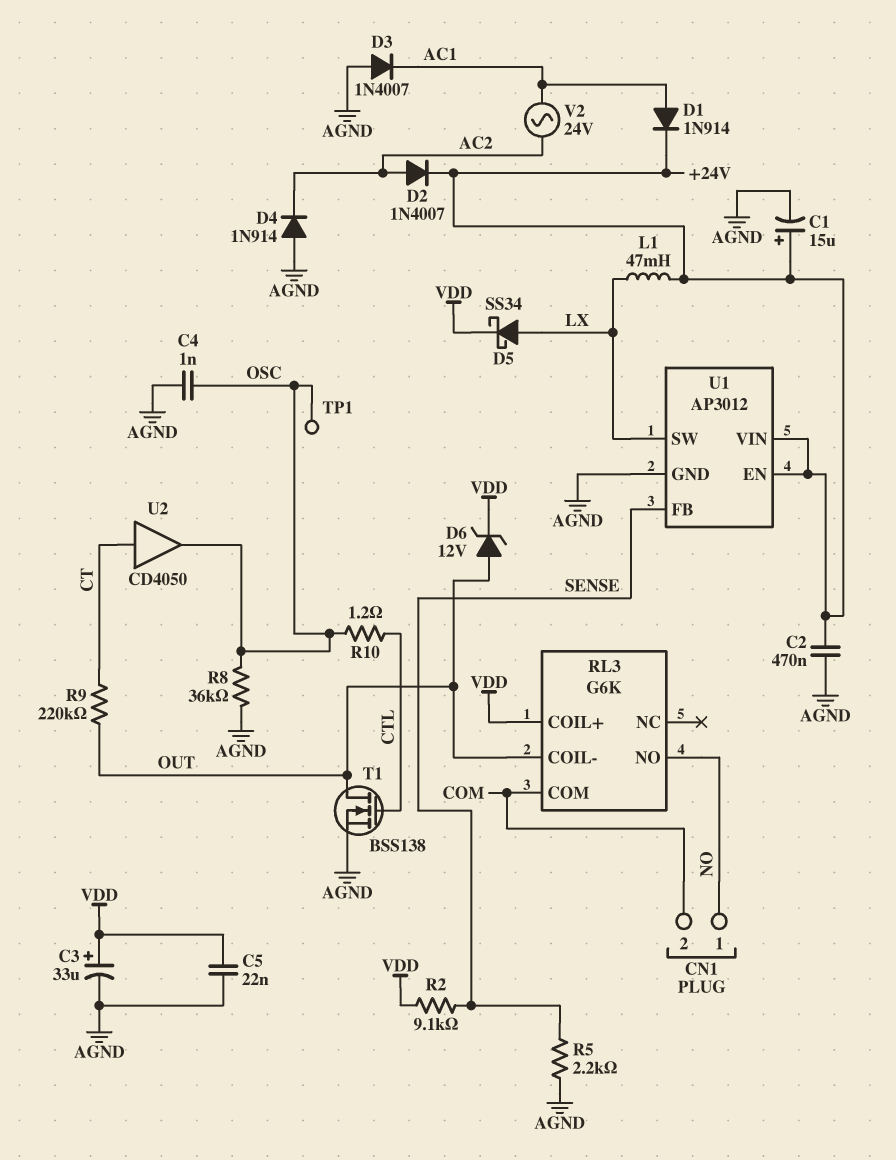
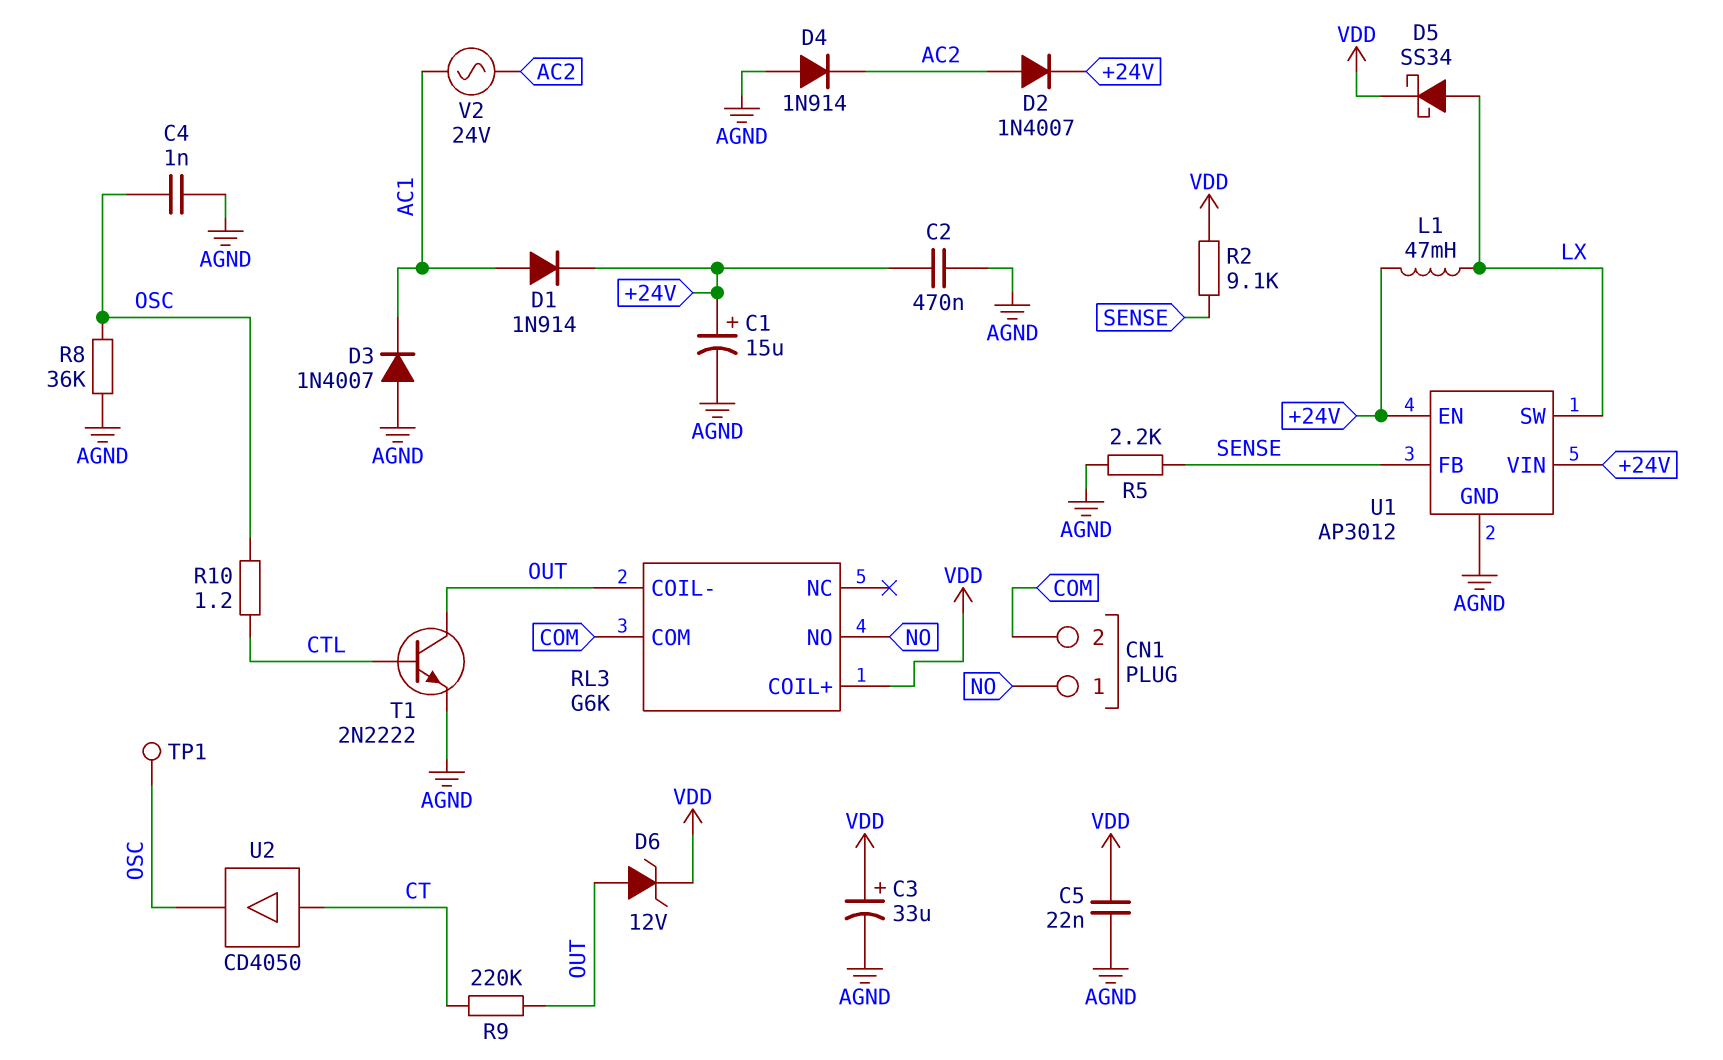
T1: NMOS BSS138 (G CTL, D OUT, S AGND) -> NPN 2N2222 (B CTL, C OUT, E AGND)

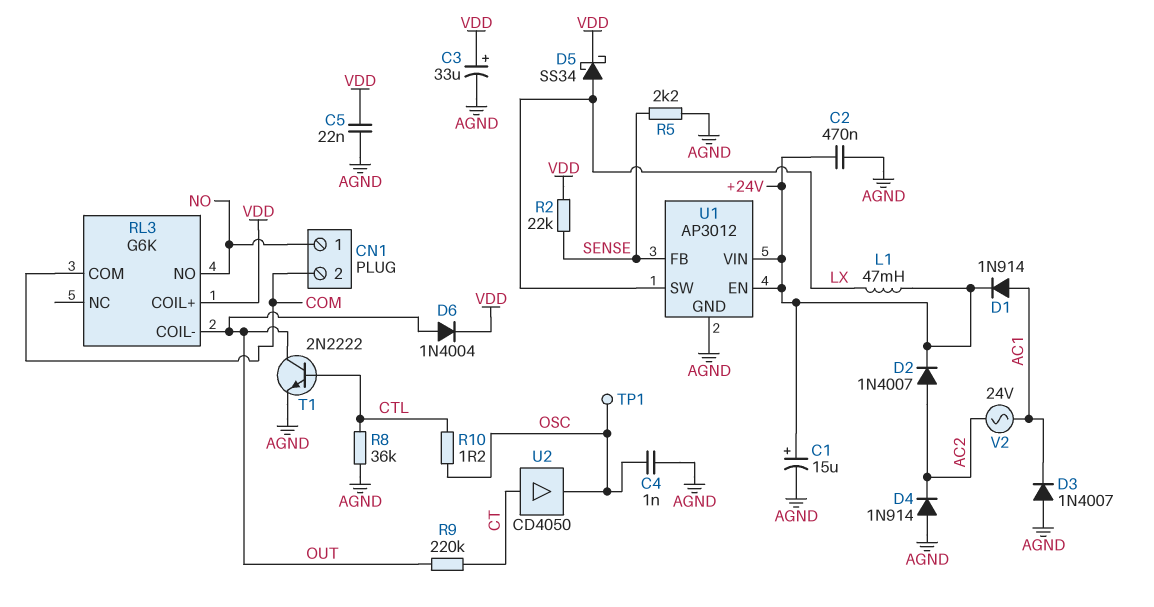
D6: zener 12V (A OUT, K VDD) -> diode 1N4004 (A OUT, K VDD)
R2: 9.1k (SENSE, VDD) -> 22k (SENSE, VDD)
R8: 36k (AGND, OSC) -> 36k (AGND, CTL)

